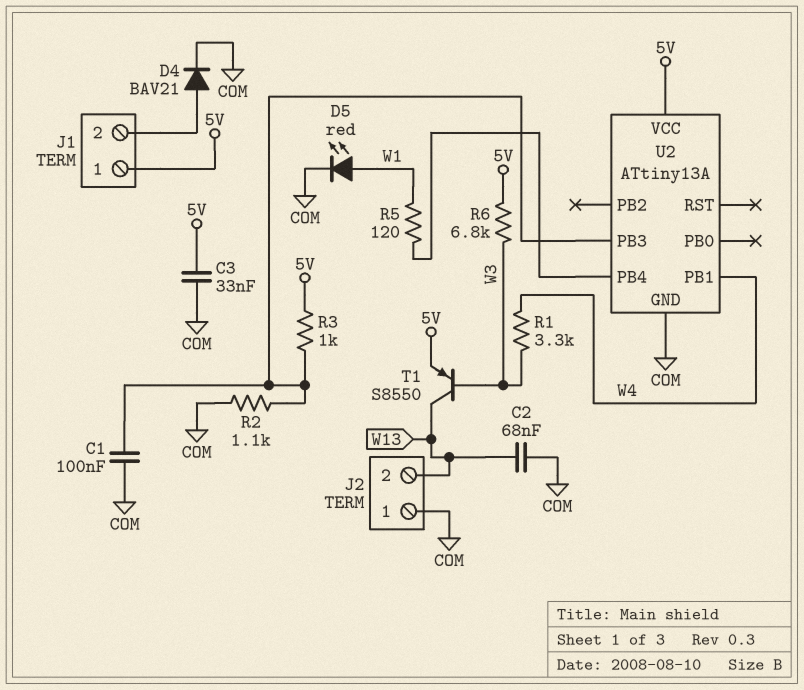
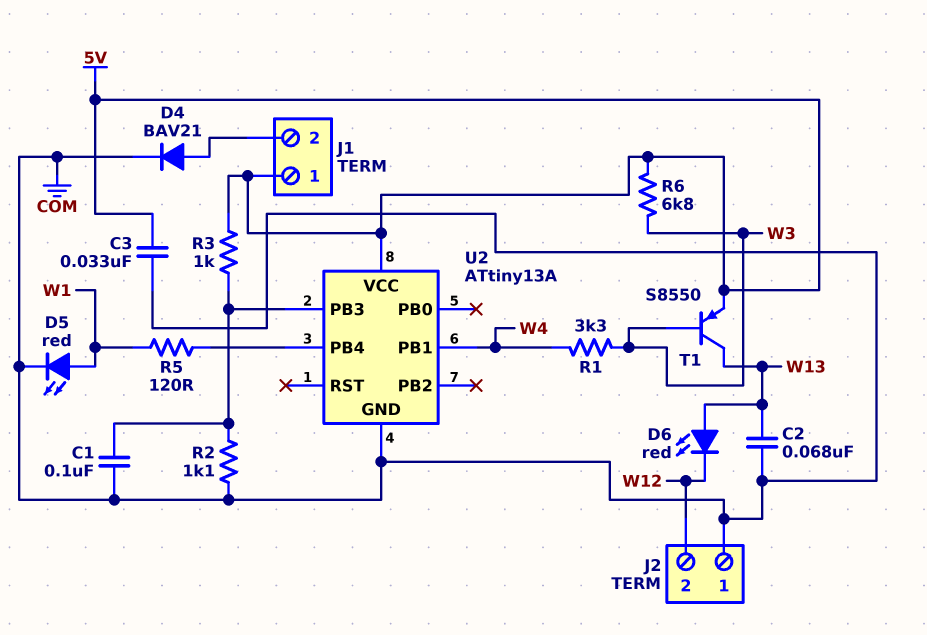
D6: none -> LED red (A W13, K W12)
J2 pin 2: W13 -> W12

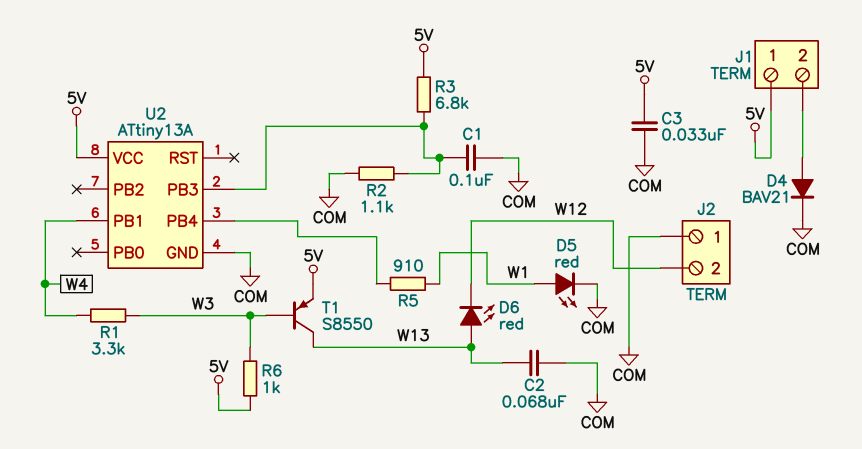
R3: 1k (5V, U2/PB3) -> 6.8k (5V, U2/PB3)
R5: 120 (U2/PB4, W1) -> 910 (U2/PB4, W1)
R6: 6.8k (5V, W3) -> 1k (5V, W3)

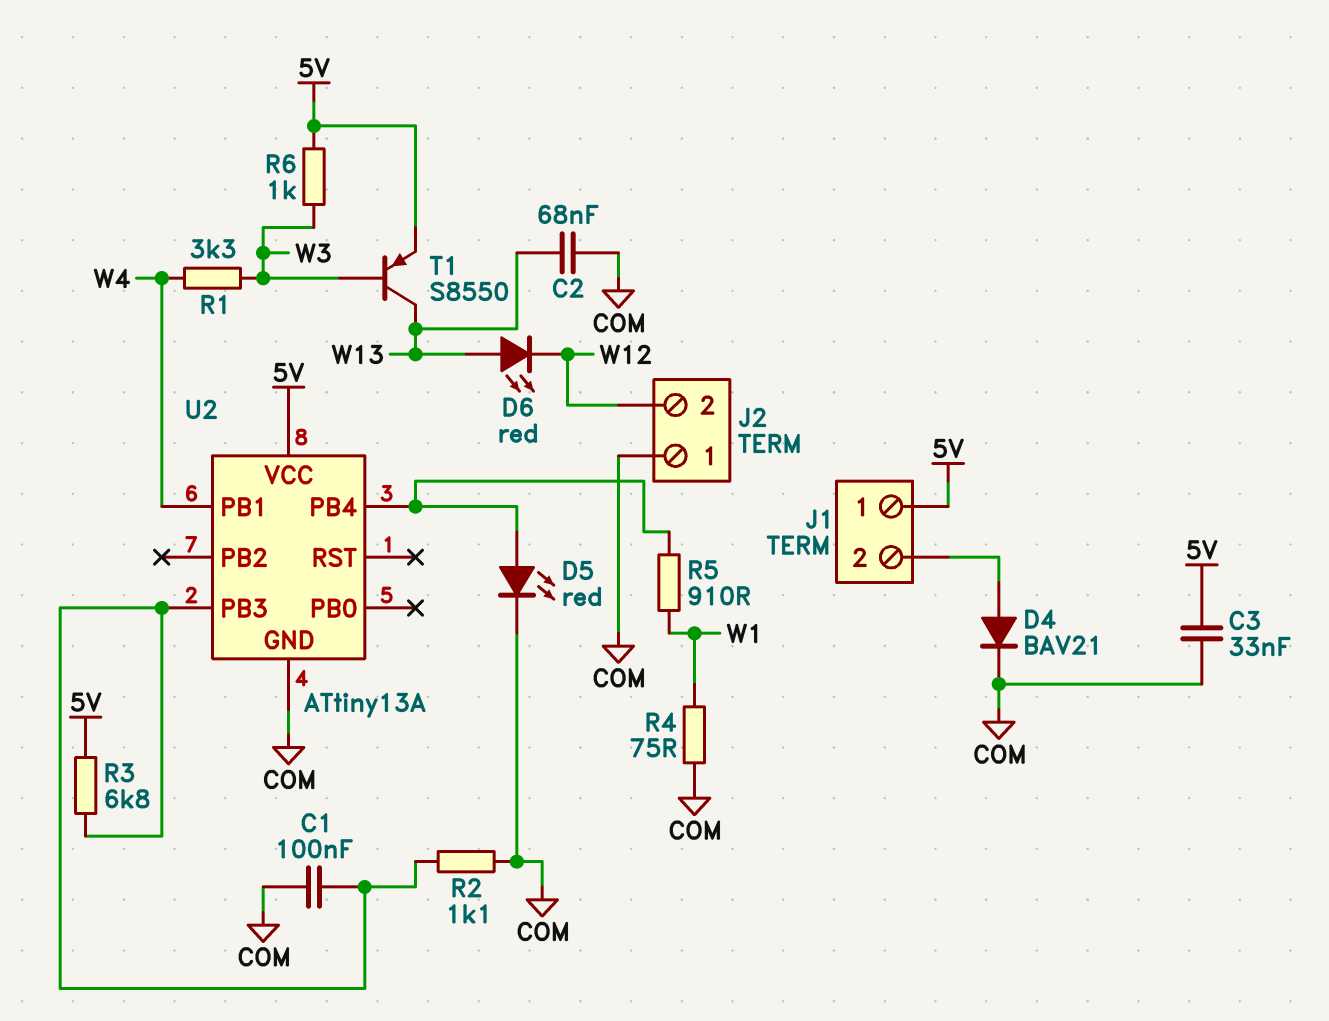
D5: LED red (A W1, K COM) -> LED red (A U2/PB4, K COM)
R4: none -> 75 (COM, W1)

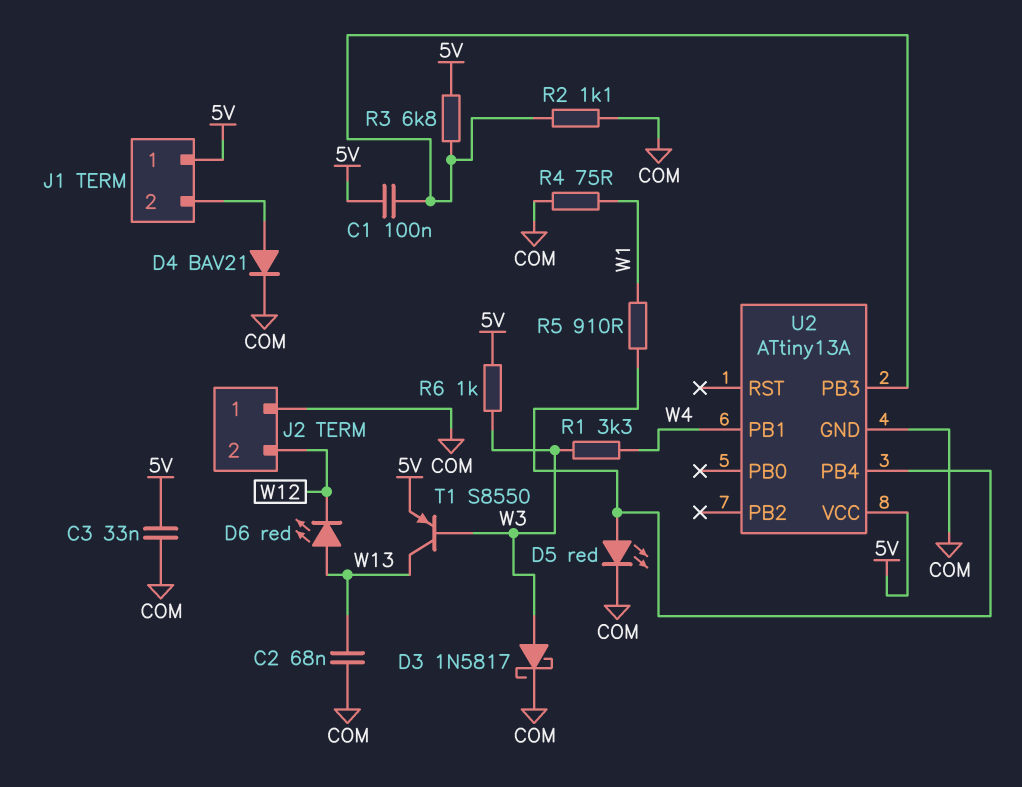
C1: 100nF (COM, U2/PB3) -> 100nF (5V, U2/PB3)
D3: none -> schottky 1N5817 (A W3, K COM)

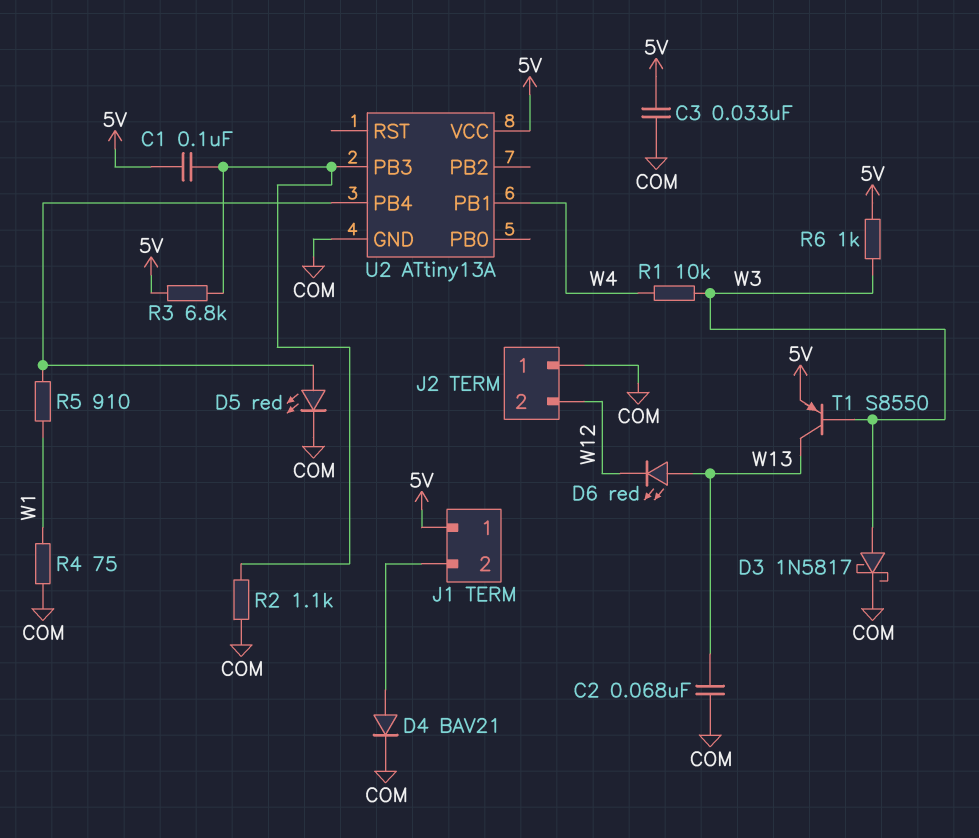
R1: 3.3k (W3, W4) -> 10k (W3, W4)

